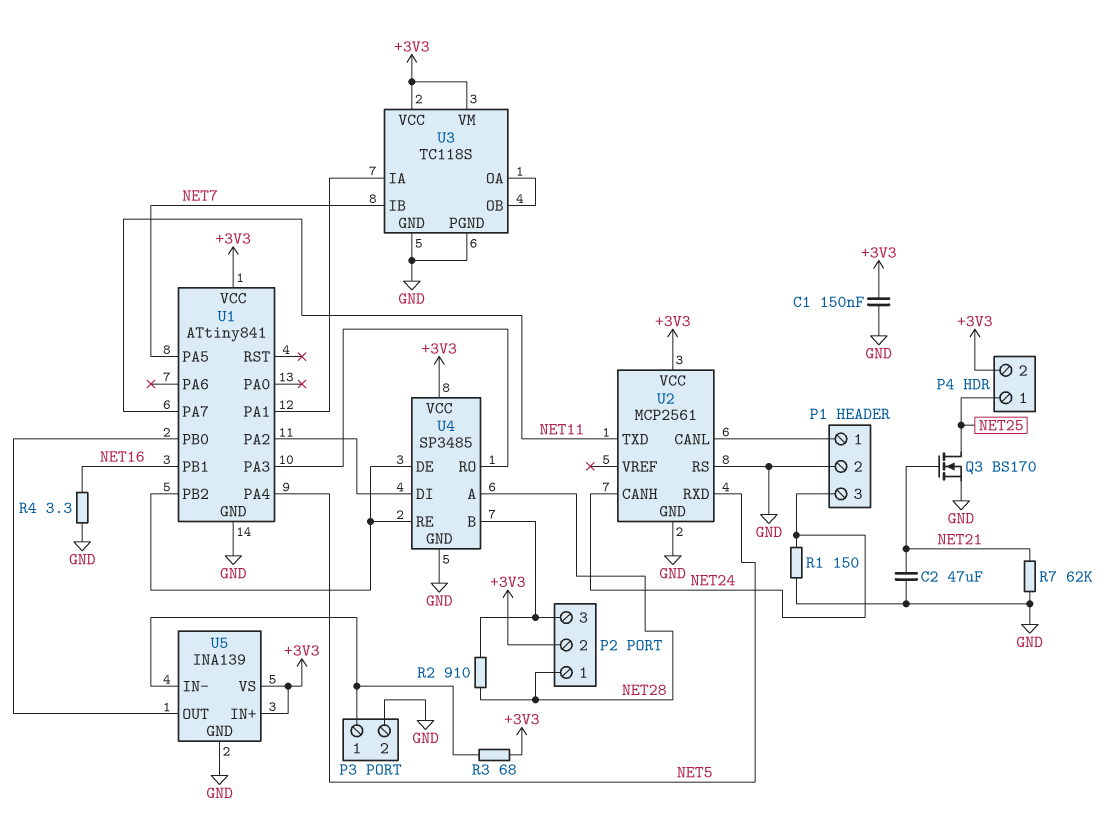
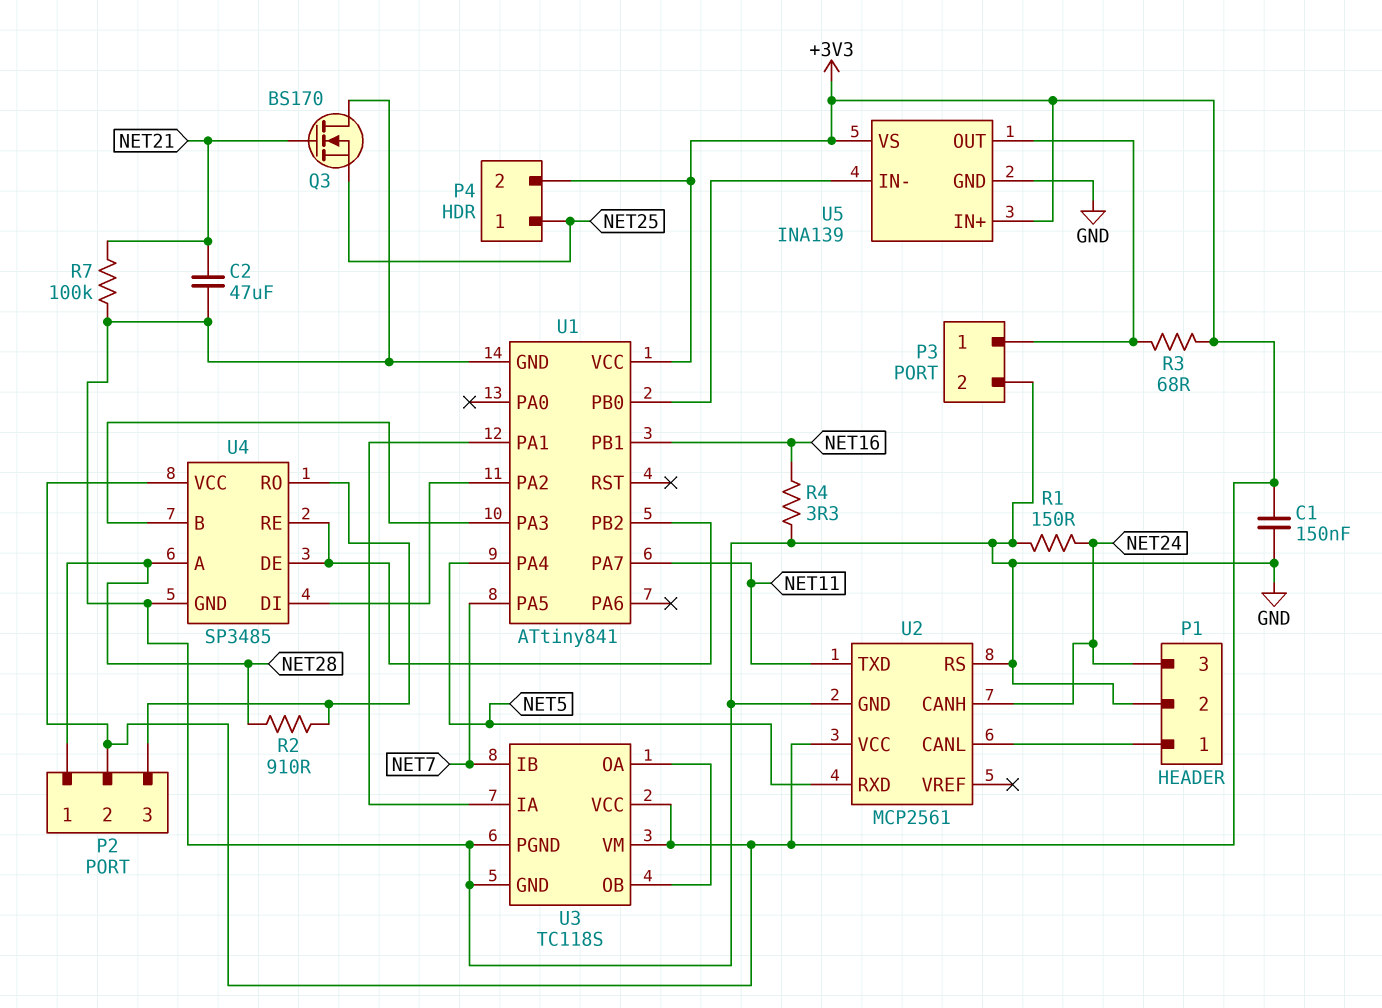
Q3: NMOS BS170 (G NET21, D NET25, S GND) -> NMOS BS170 (G NET21, D GND, S NET25)
R7: 62k (GND, NET21) -> 100k (GND, NET21)
U4 pin B: P2/3 -> U1/PA3
U4 pin RO: U1/PA3 -> P2/3
U5 pin IN-: P3/1 -> U1/PB0
U5 pin OUT: U1/PB0 -> P3/1

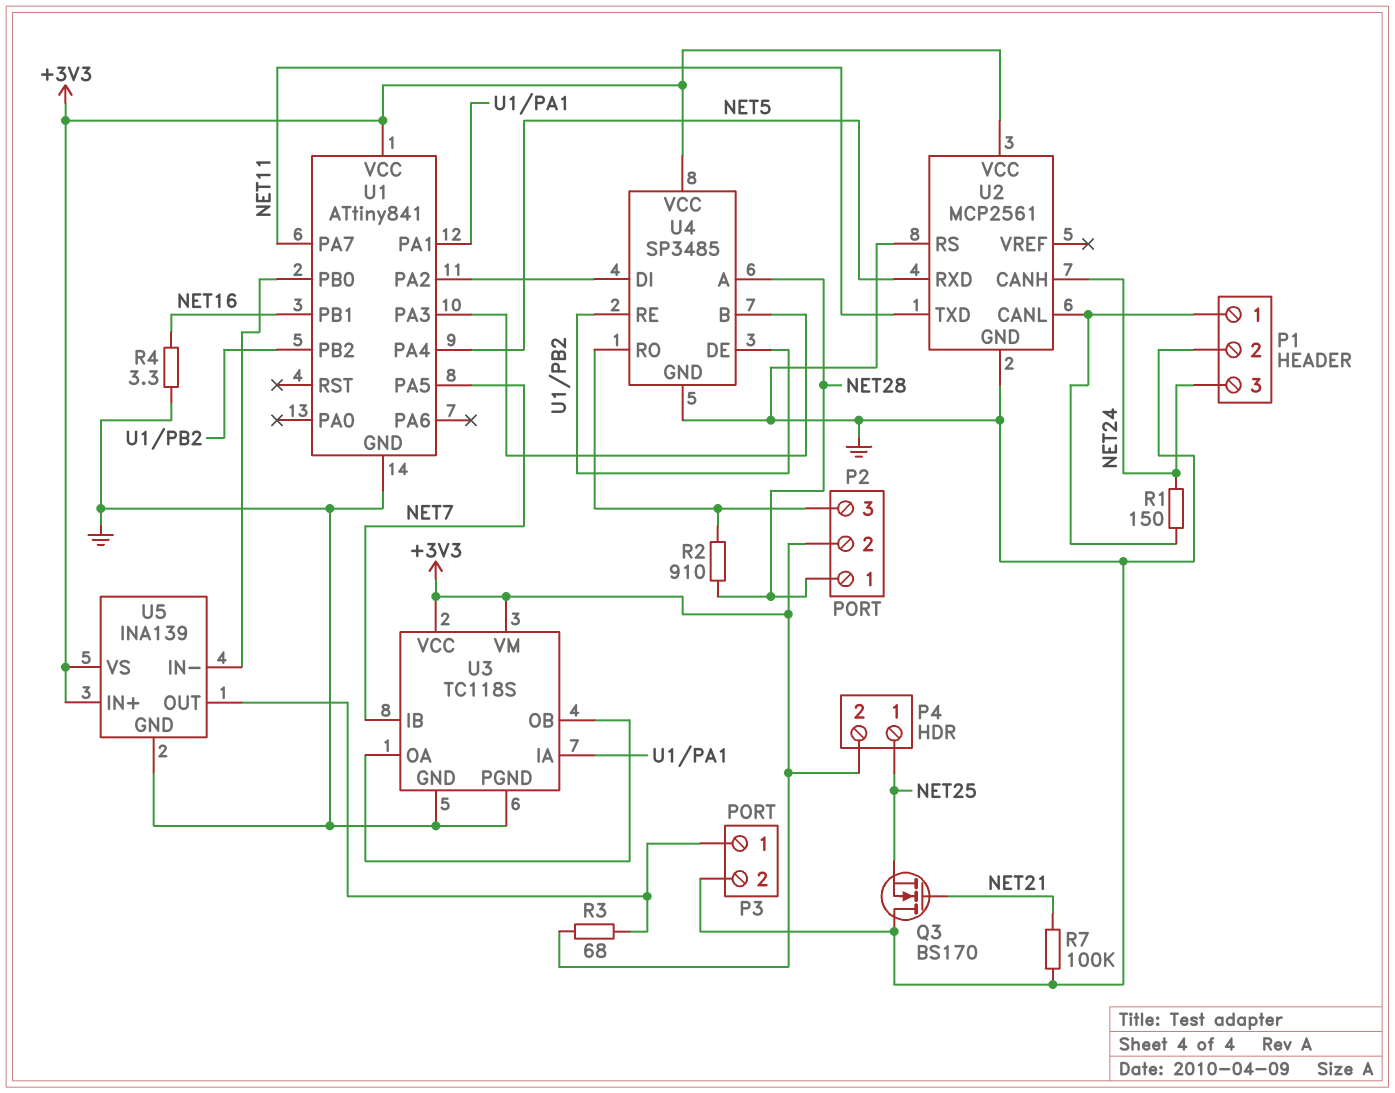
C1: 150nF (+3V3, GND) -> none
C2: 47uF (GND, NET21) -> none
R1: 150 (GND, NET24) -> 150 (NET24, P1/1)

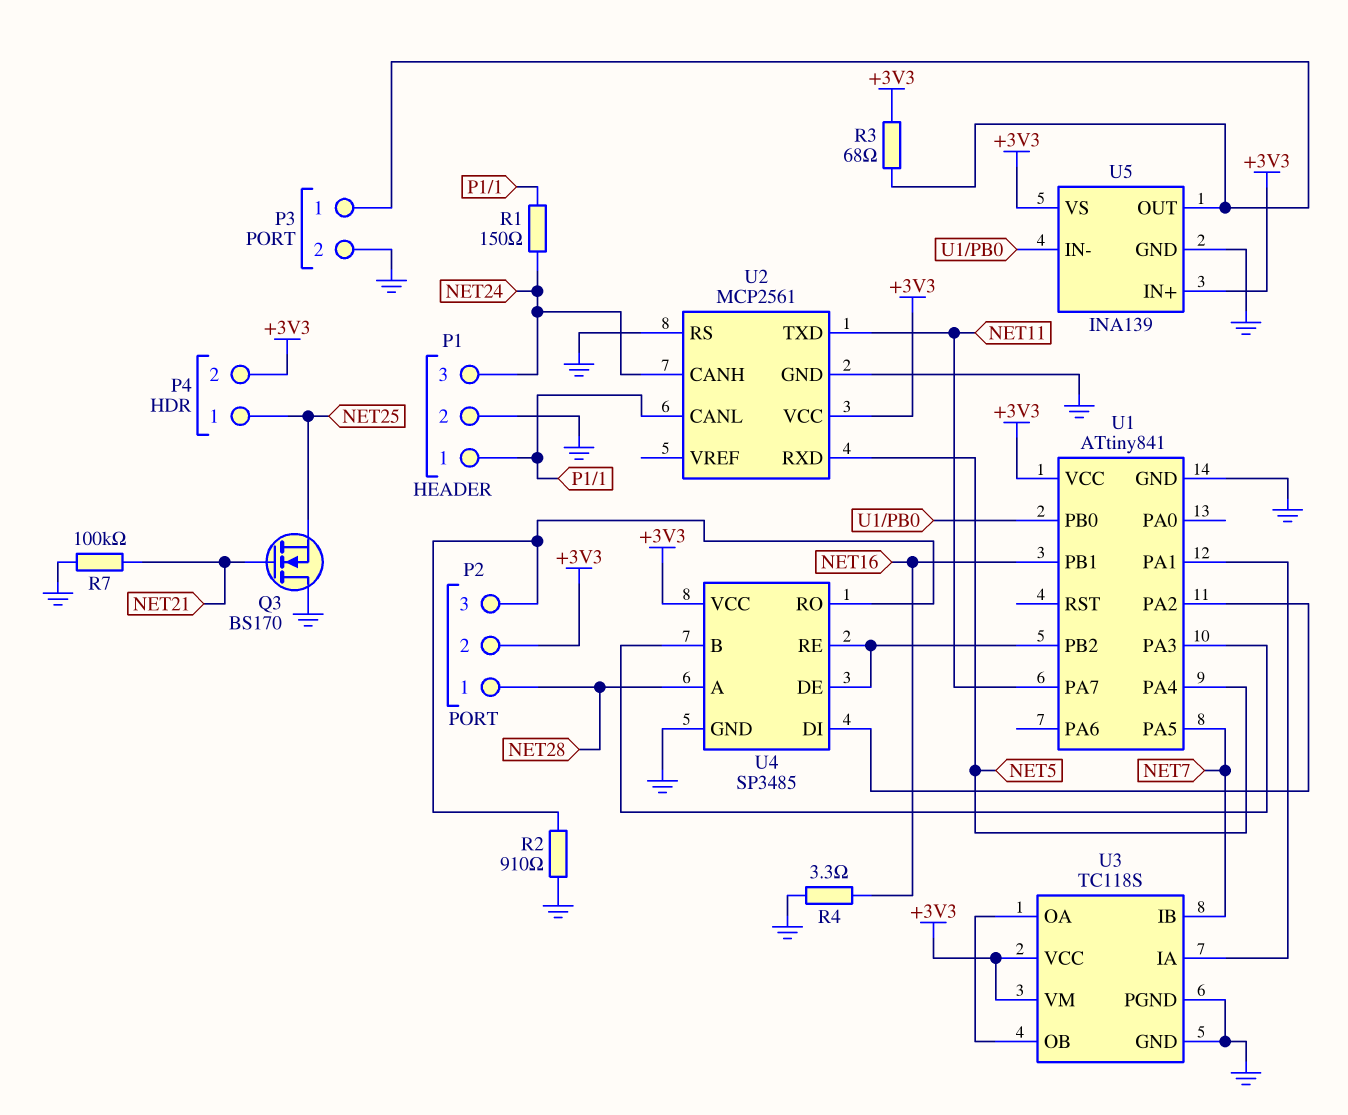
R2: 910 (NET28, P2/3) -> 910 (GND, P2/3)

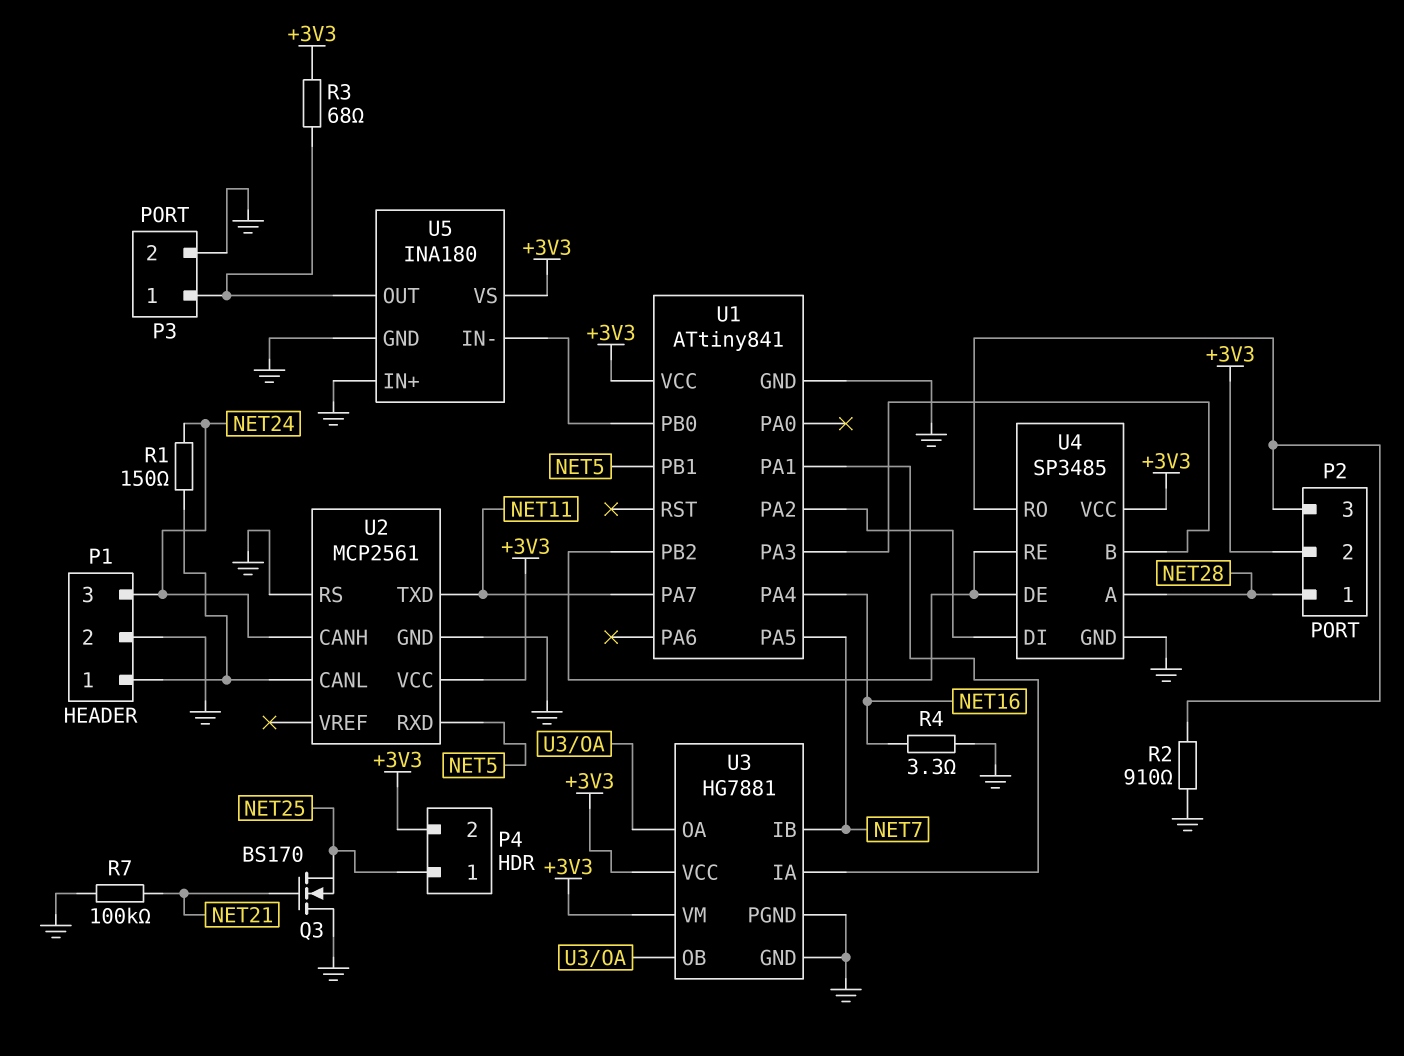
U1 pin PA4: NET5 -> NET16
U1 pin PB1: NET16 -> NET5
U3: TC118S -> HG7881
U5: INA139 -> INA180
U5 pin IN+: +3V3 -> GND

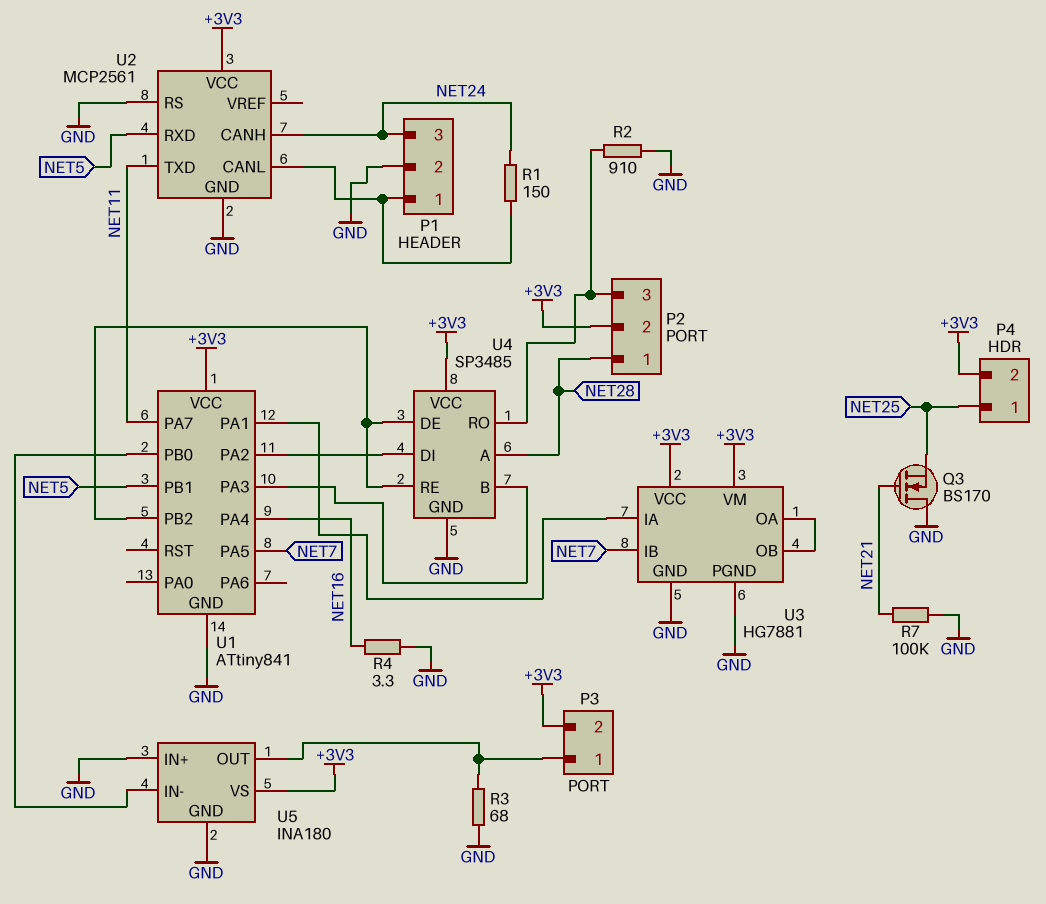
P3 pin 2: GND -> +3V3
R3: 68 (+3V3, P3/1) -> 68 (GND, P3/1)

